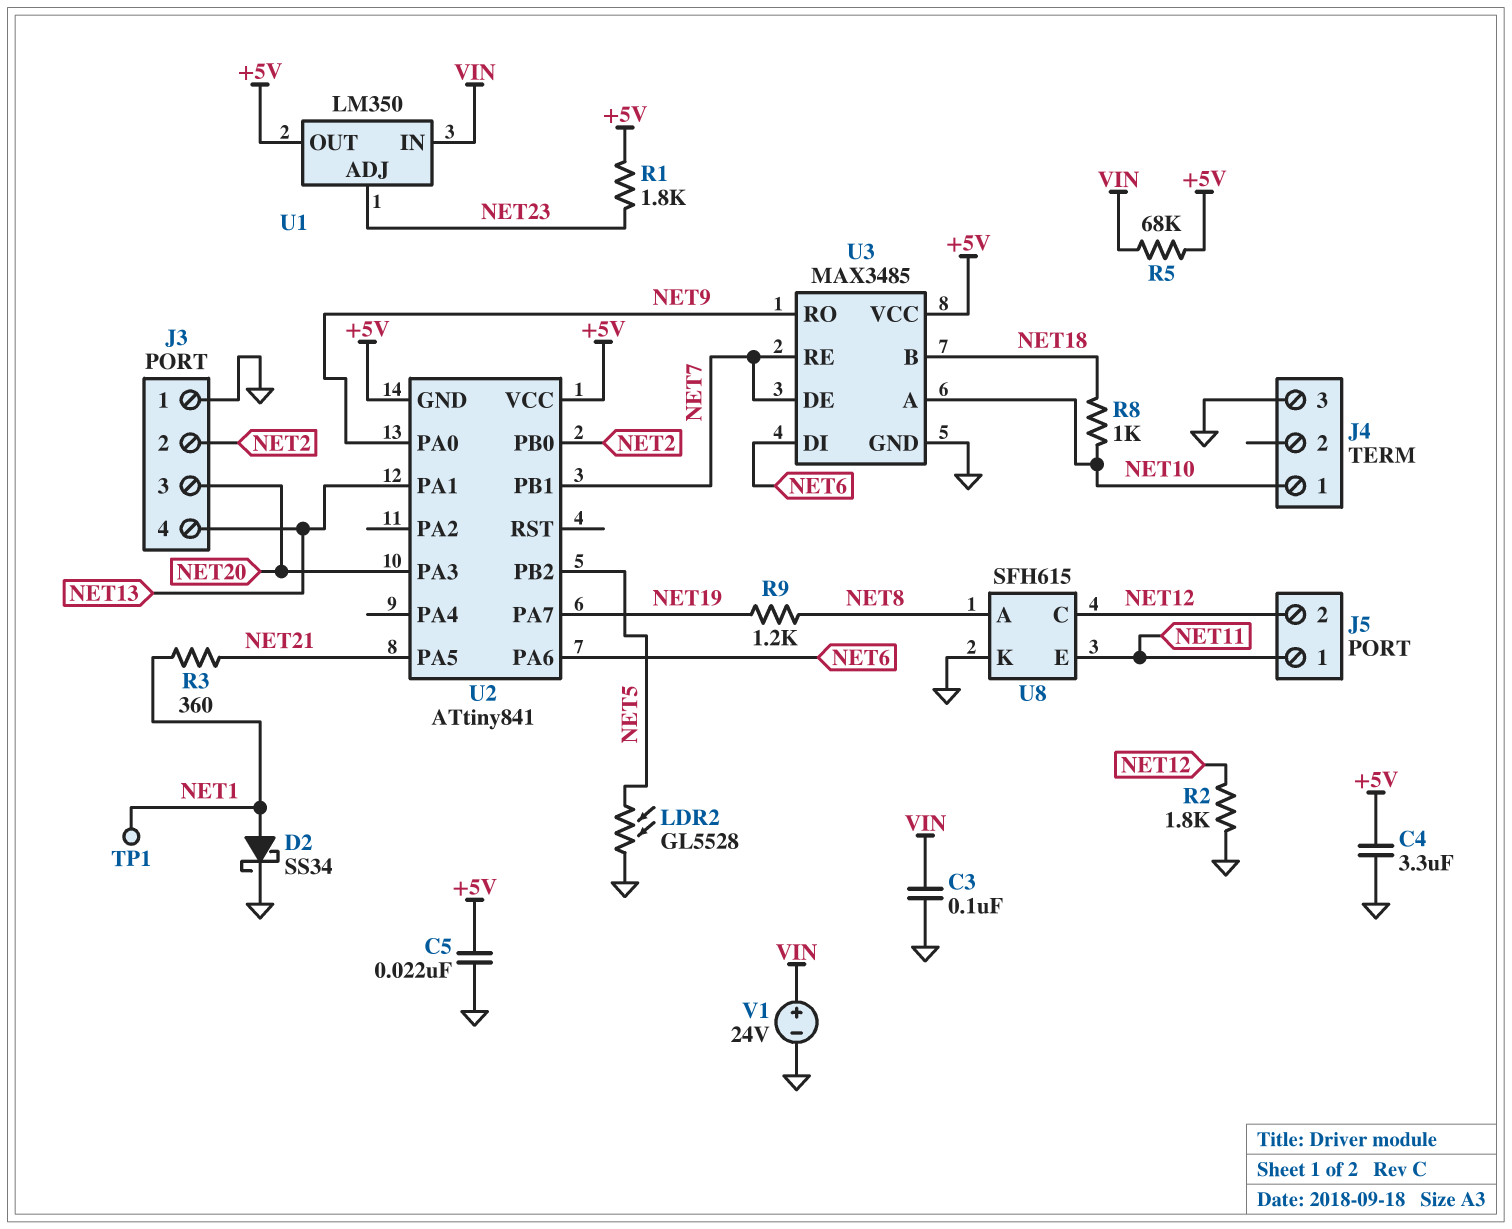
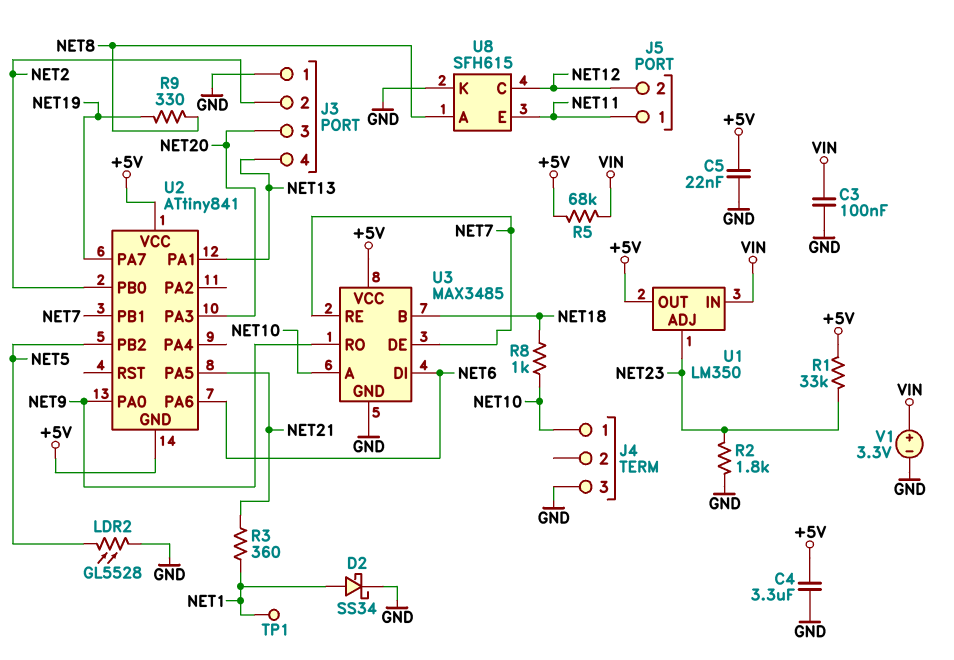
R1: 1.8k (+5V, NET23) -> 33k (+5V, NET23)
R2: 1.8k (GND, NET12) -> 1.8k (GND, NET23)
R9: 1.2k (NET8, NET19) -> 330 (NET8, NET19)
V1: 24V (plus VIN, minus GND) -> 3.3V (plus VIN, minus GND)

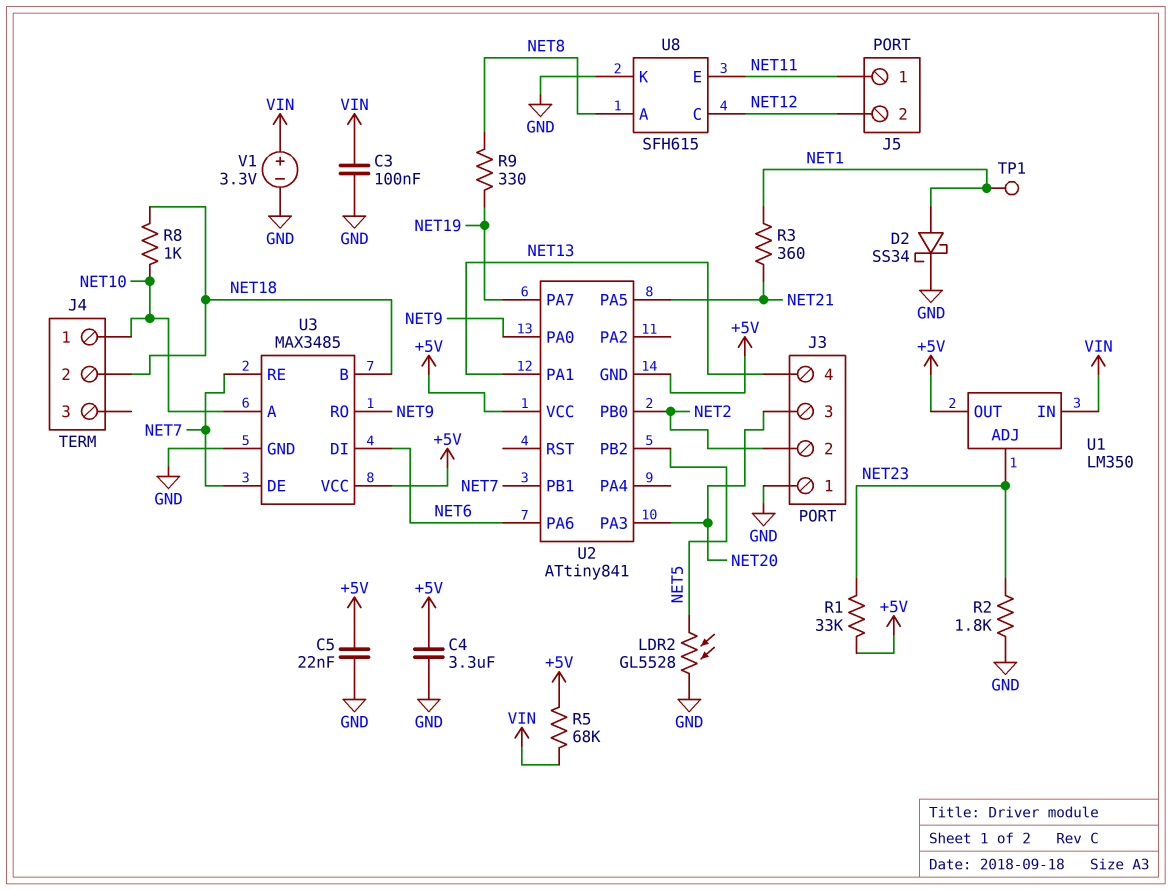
J4 pin 2: none -> NET18
J4 pin 3: GND -> none

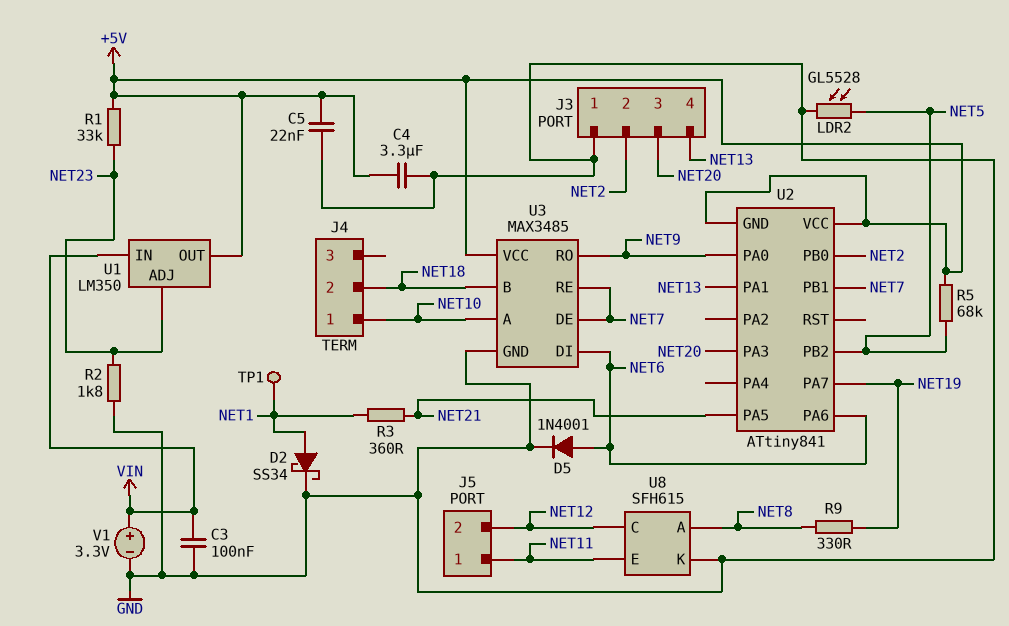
D5: none -> diode 1N4001 (A NET6, K GND)
R5: 68k (+5V, VIN) -> 68k (+5V, NET5)
R8: 1k (NET10, NET18) -> none

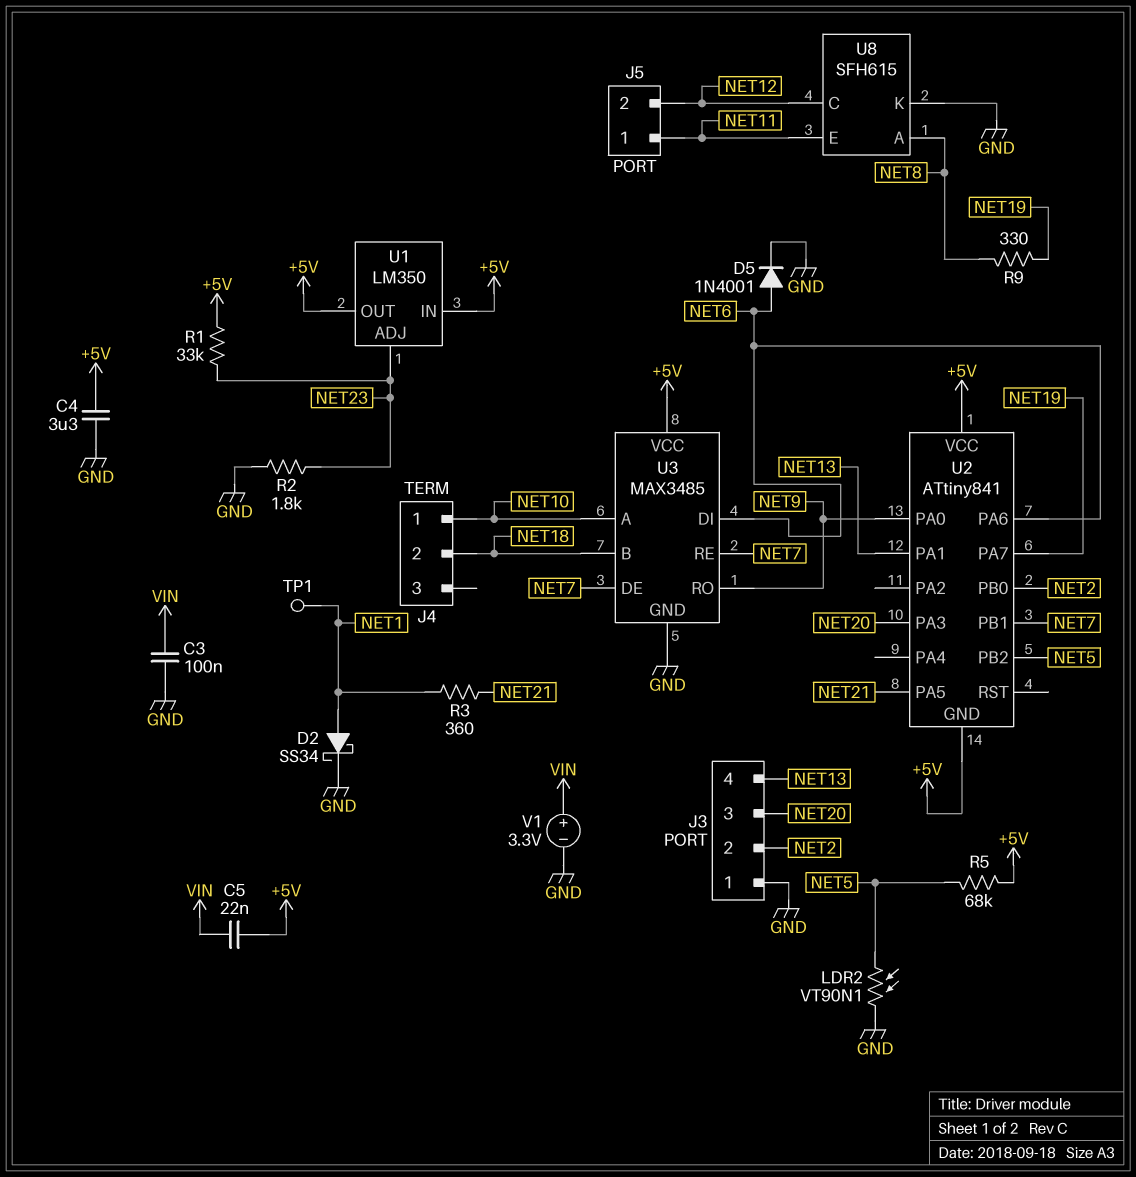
C5: 22nF (+5V, GND) -> 22nF (+5V, VIN)
LDR2: GL5528 (GND, NET5) -> VT90N1 (GND, NET5)
U1 pin IN: VIN -> +5V

